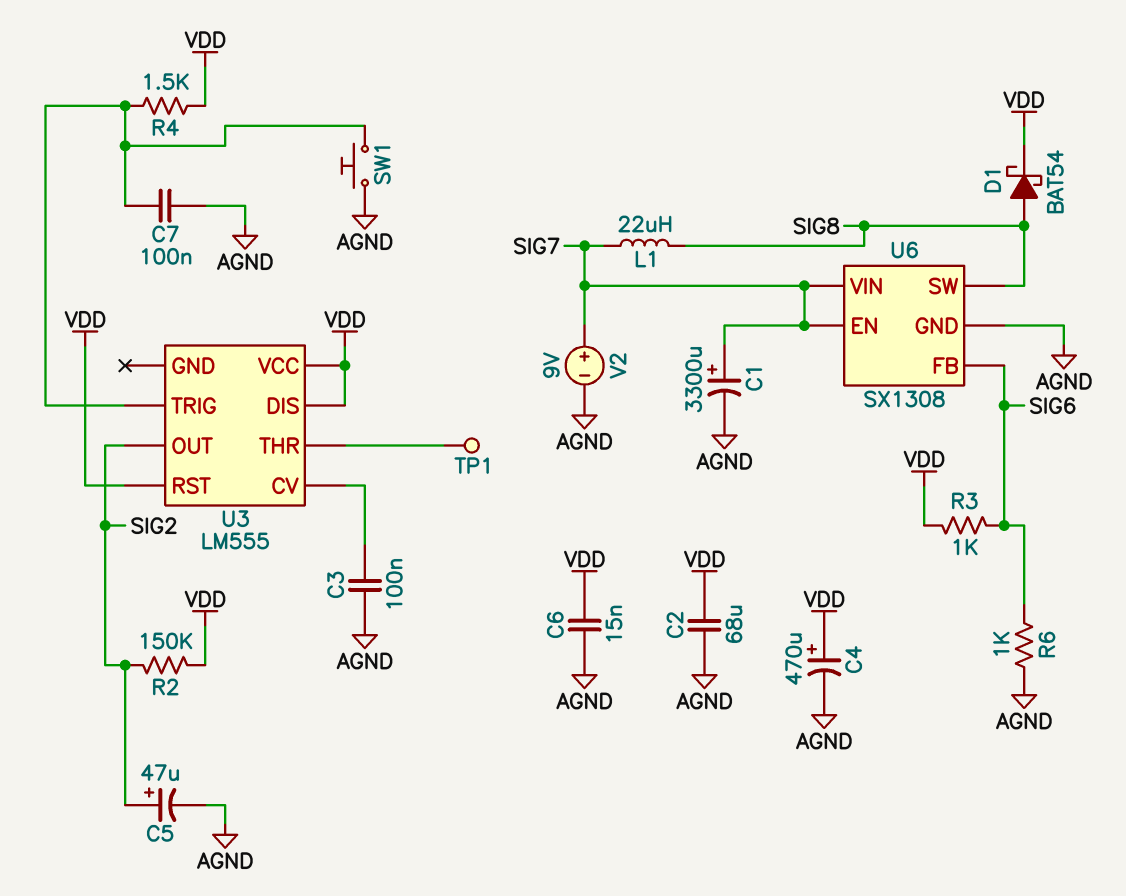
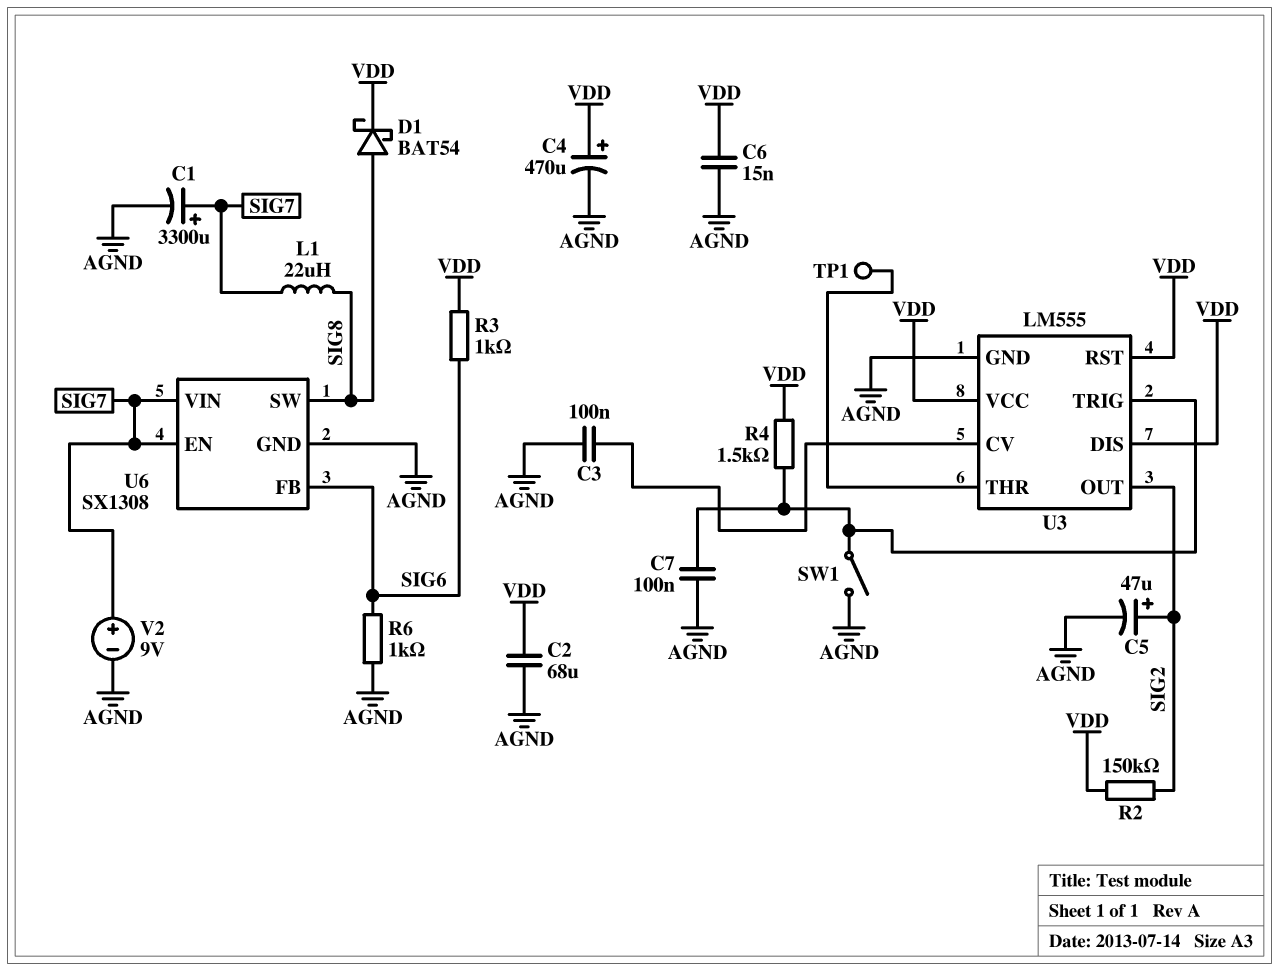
SW1: button (AGND, U3/TRIG) -> switch (AGND, U3/TRIG)
U3 pin GND: none -> AGND

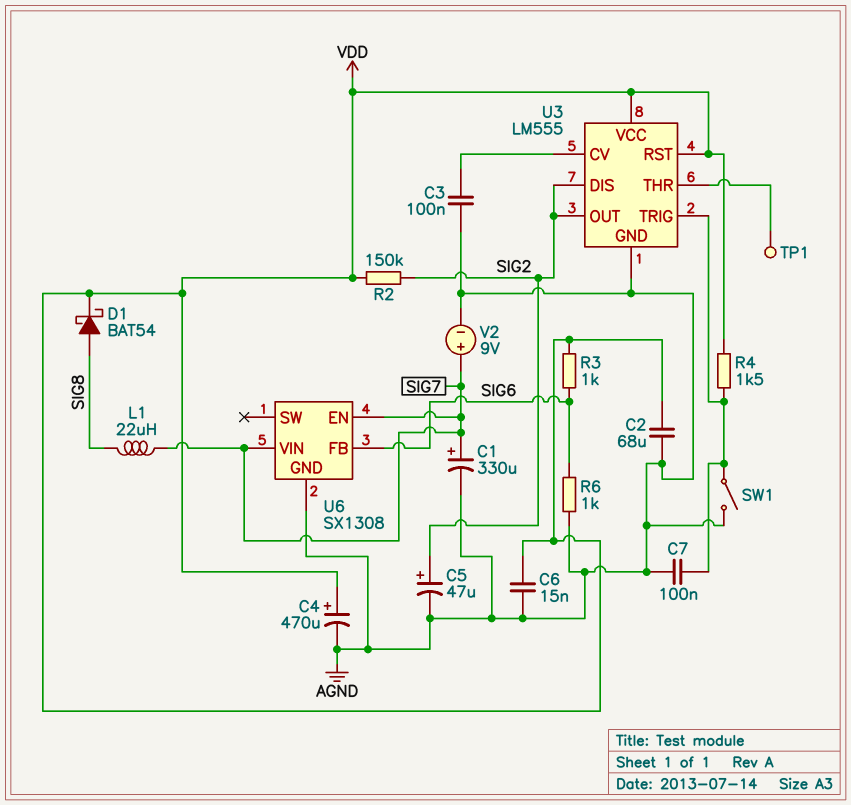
C1: 3300uF (plus SIG7, minus AGND) -> 330uF (plus SIG7, minus AGND)
U3 pin DIS: VDD -> SIG2
U6 pin SW: SIG8 -> none

